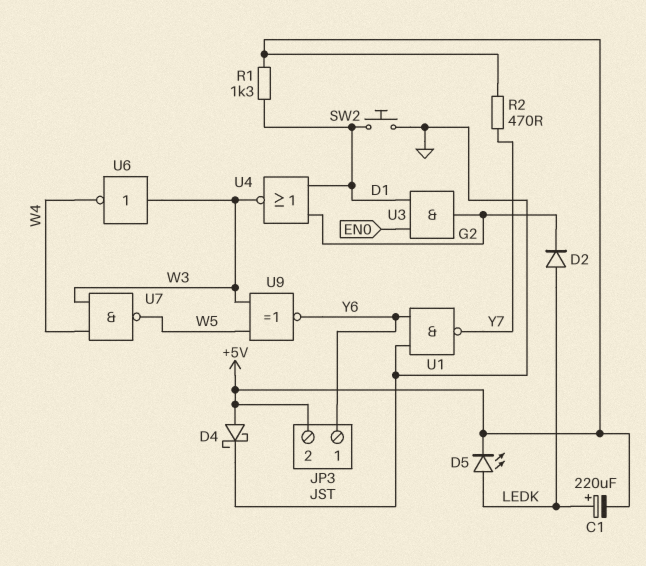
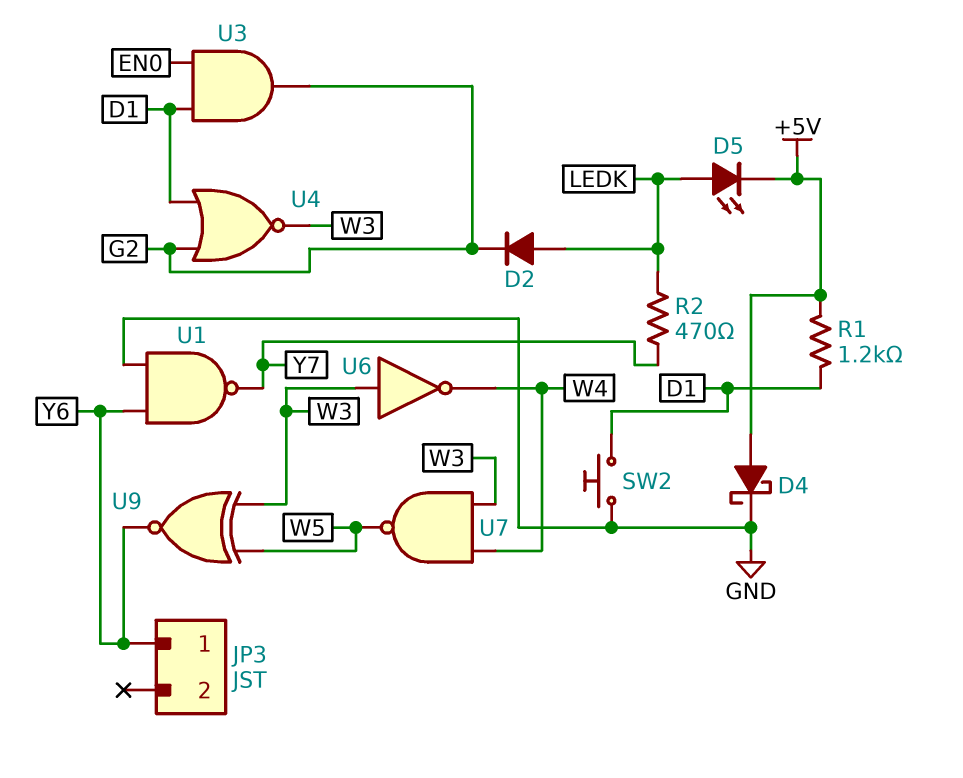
C1: 220uF (plus LEDK, minus +5V) -> none
JP3 pin 2: +5V -> none
R1: 1.3k (+5V, D1) -> 1.2k (+5V, D1)
R2: 470 (+5V, Y7) -> 470 (LEDK, Y7)

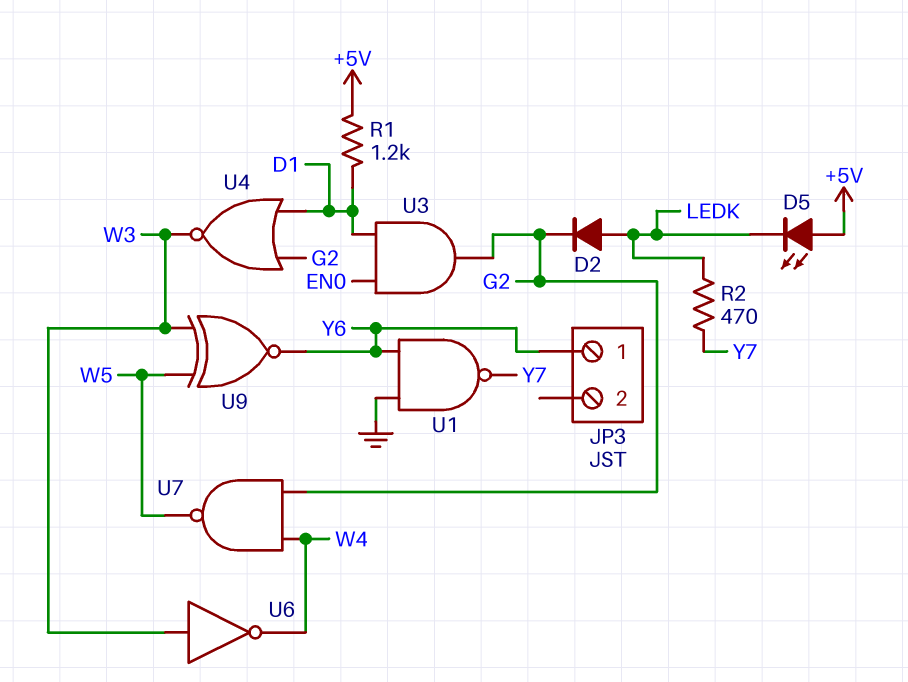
D4: schottky (A +5V, K GND) -> none
D5: LED (A LEDK, K +5V) -> LED (A +5V, K LEDK)
SW2: button (D1, GND) -> none
U7: NAND (in W3, in W4, out W5) -> NAND (in G2, in W4, out W5)

